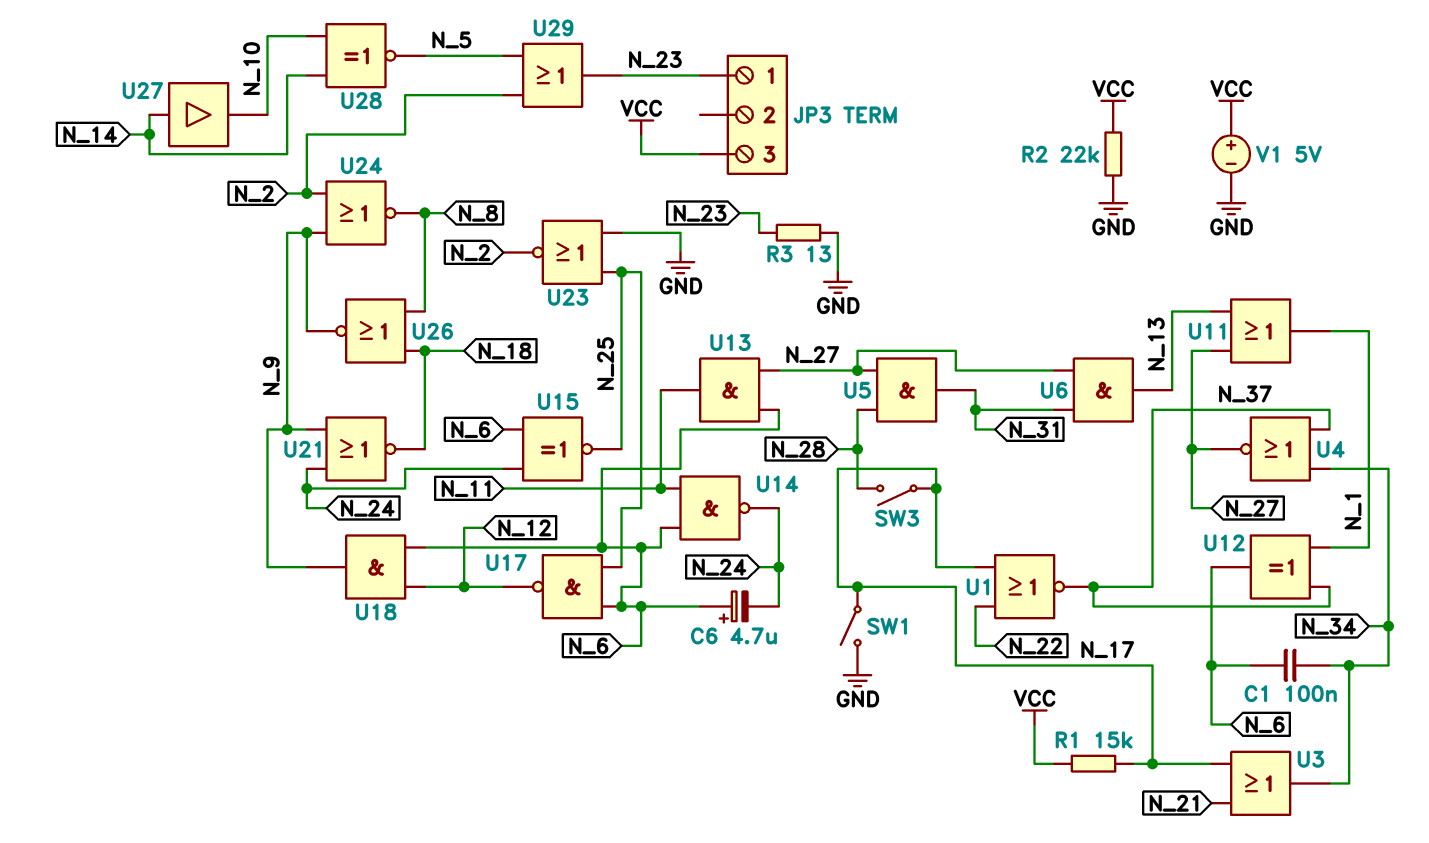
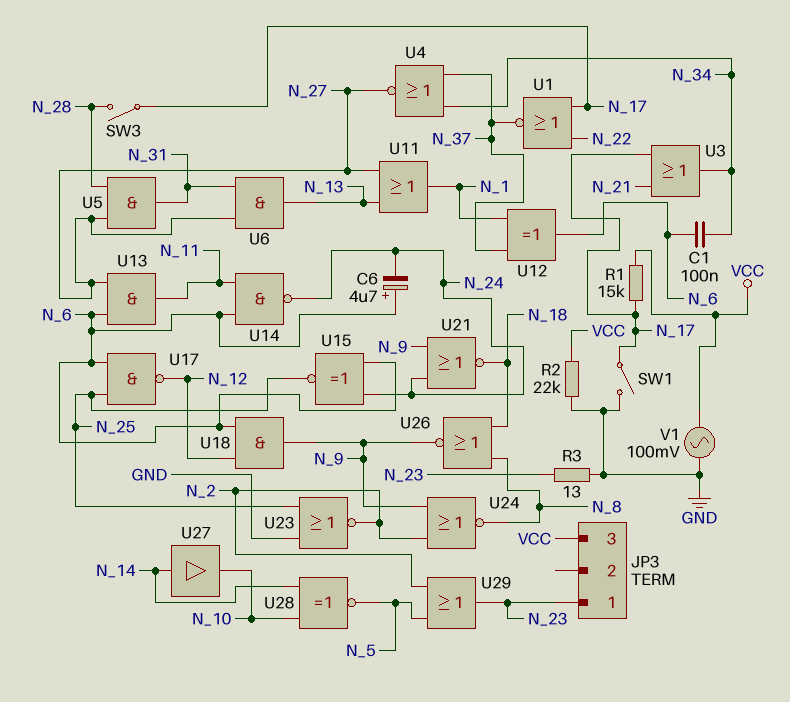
V1: 5V (plus VCC, minus GND) -> AC 100mV (GND, VCC)

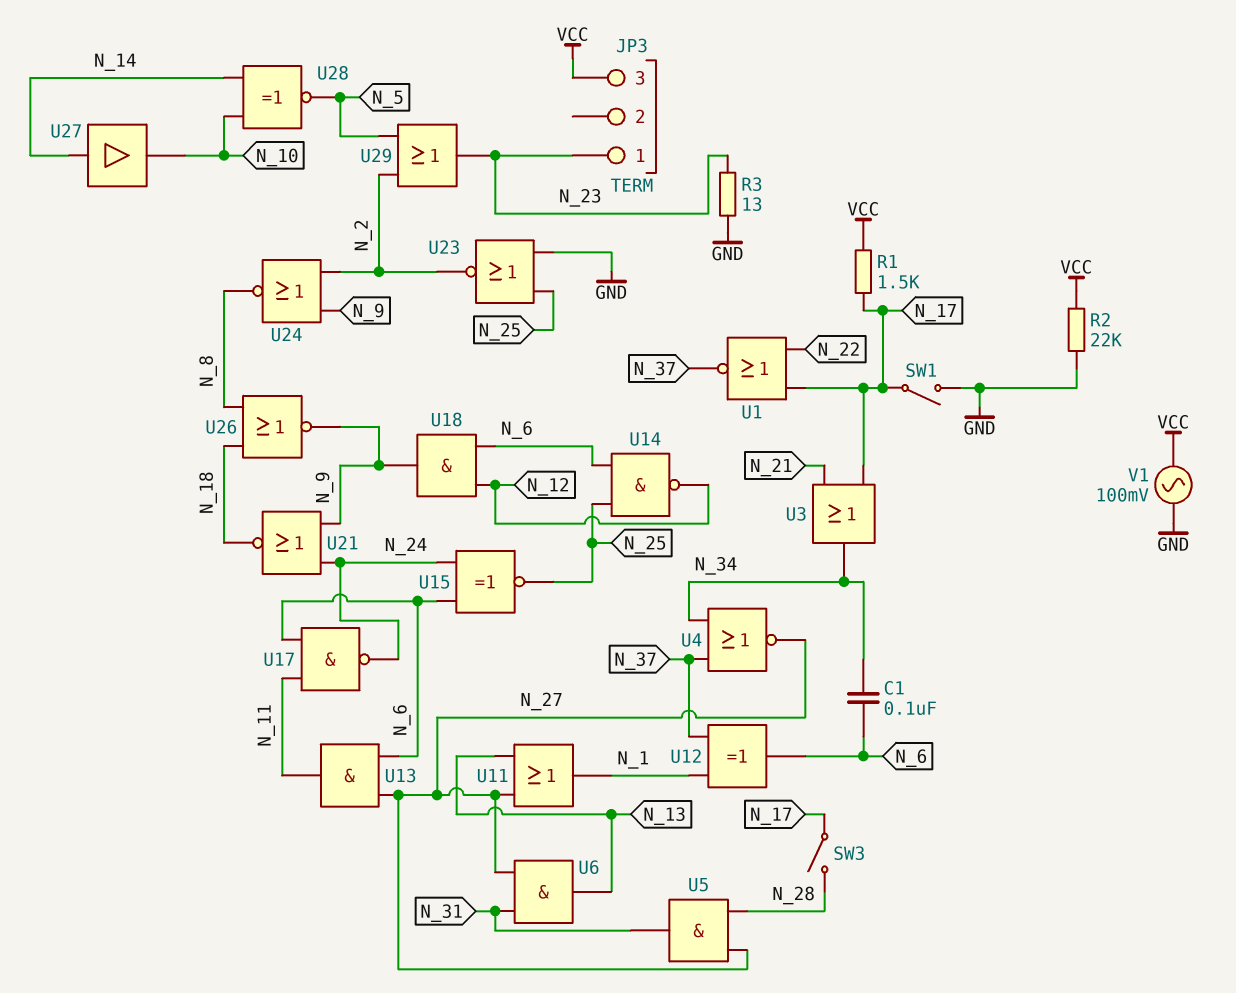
C6: 4.7uF (plus N_6, minus N_24) -> none
R1: 15k (N_17, VCC) -> 1.5k (N_17, VCC)
U14: NAND (in N_6, in N_11, out N_24) -> NAND (in N_6, in N_25, out N_12)
U17: NAND (in N_6, in N_25, out N_12) -> NAND (in N_6, in N_11, out N_24)

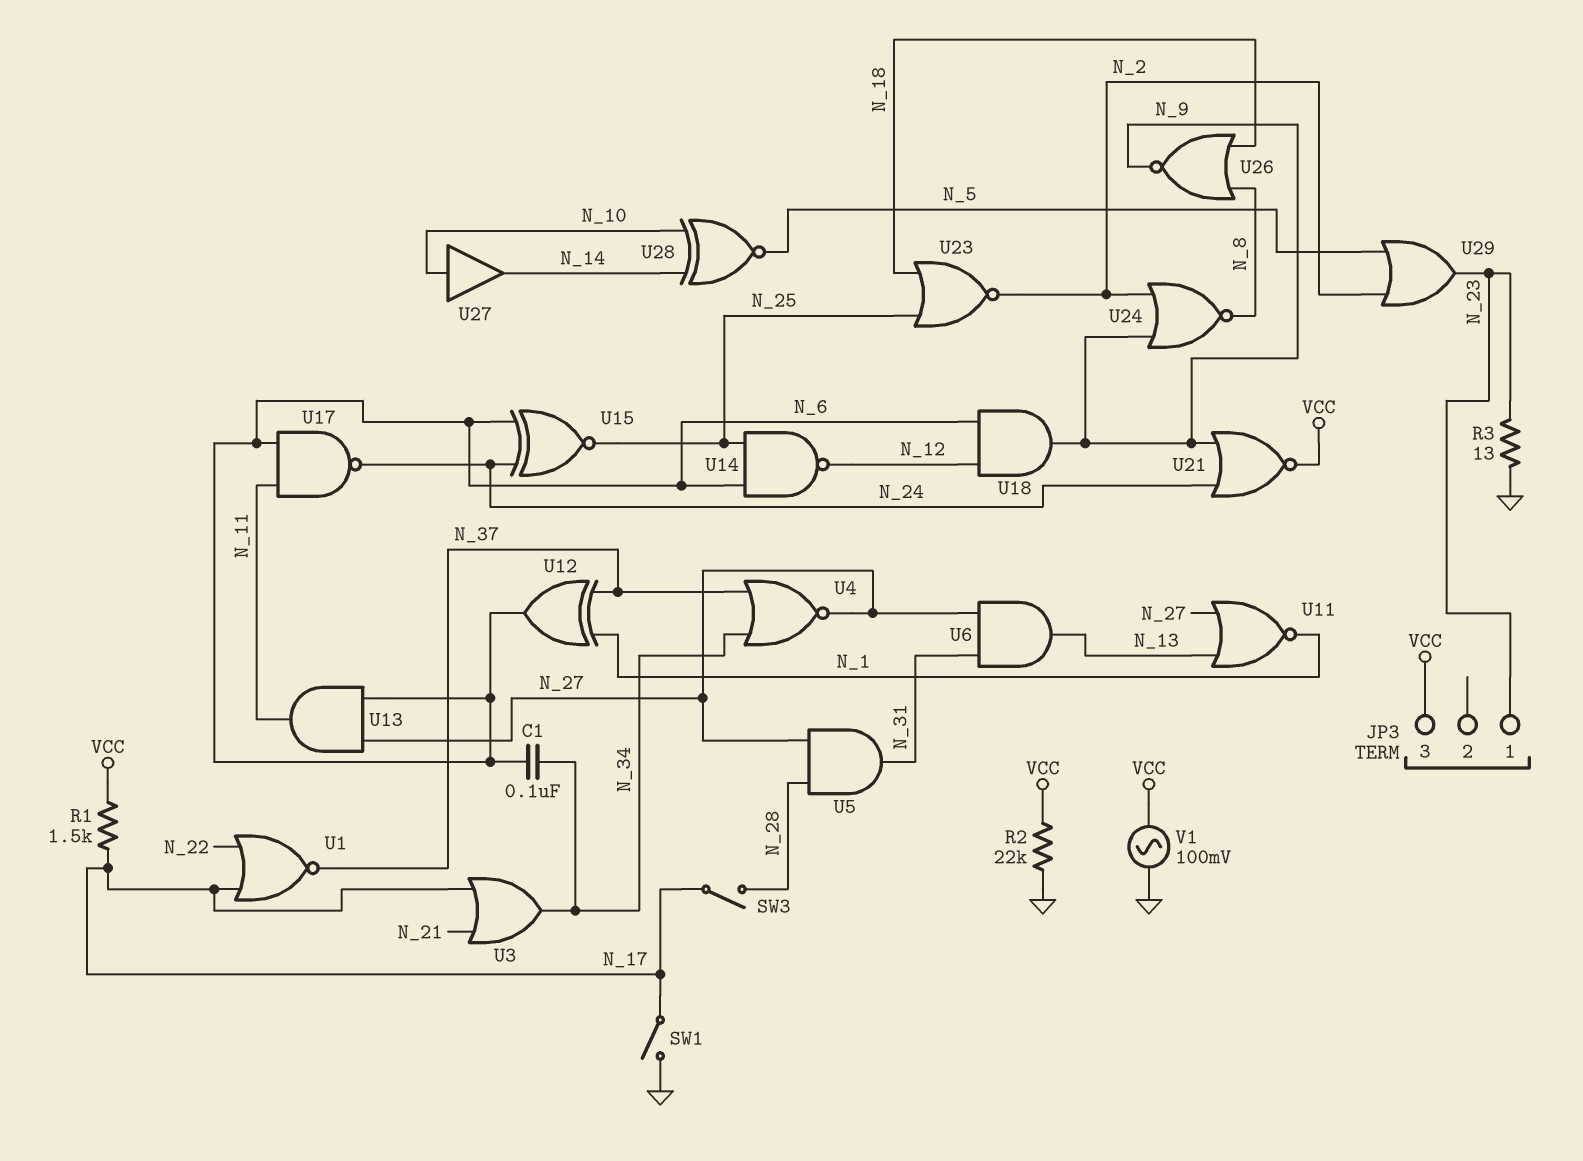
U11: OR (in N_13, in N_27, out N_1) -> NOR (in N_13, in N_27, out N_1)
U21: NOR (in N_9, in N_24, out N_18) -> NOR (in N_9, in N_24, out VCC)
U23: NOR (in GND, in N_25, out N_2) -> NOR (in N_18, in N_25, out N_2)
U27: buffer (in N_14, out N_10) -> buffer (in N_10, out N_14)

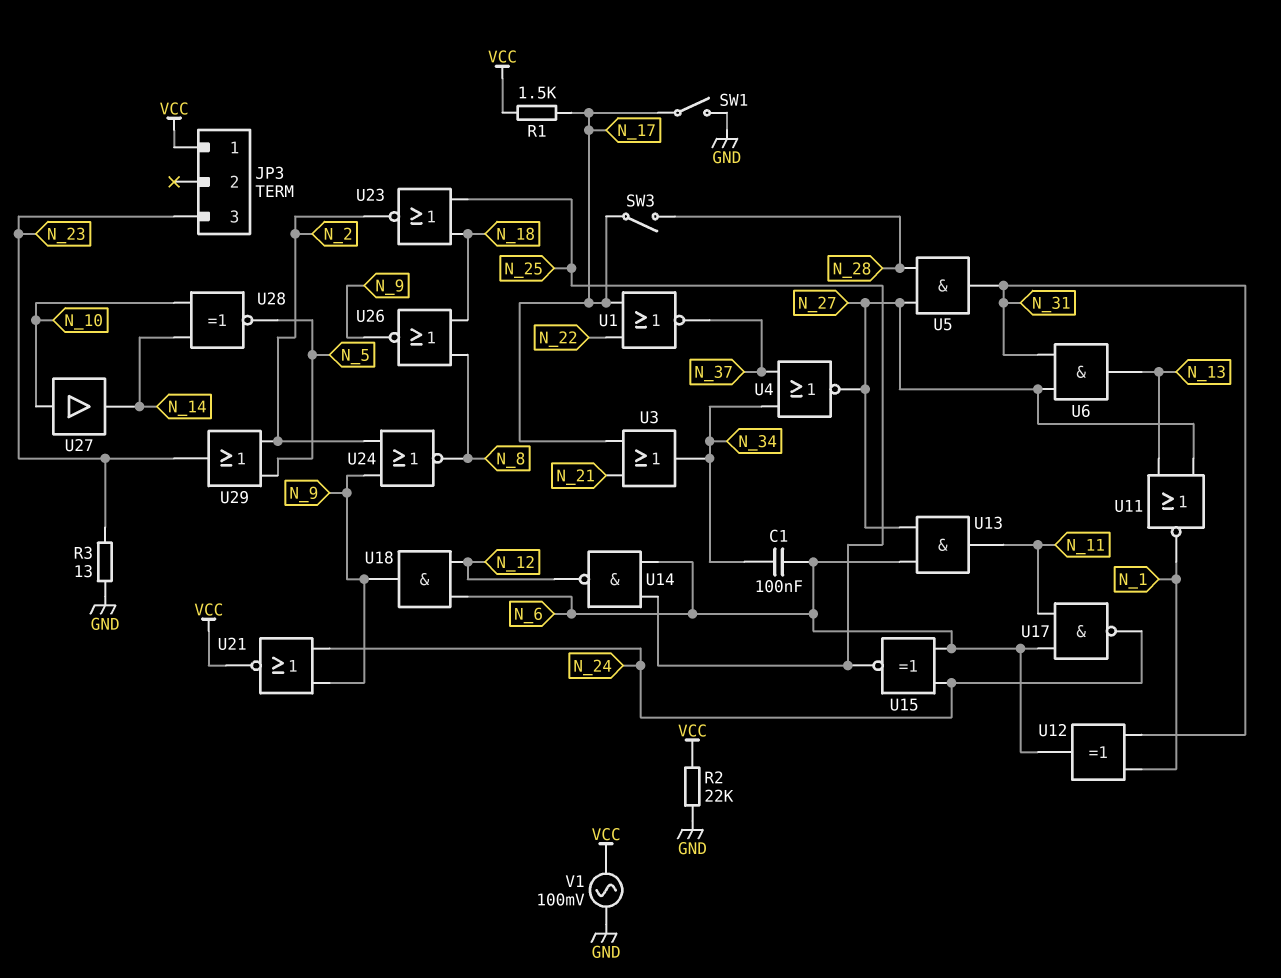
JP3 pin 1: N_23 -> VCC
JP3 pin 3: VCC -> N_23
U12: XOR (in N_1, in N_37, out N_6) -> XOR (in N_1, in N_31, out N_6)

